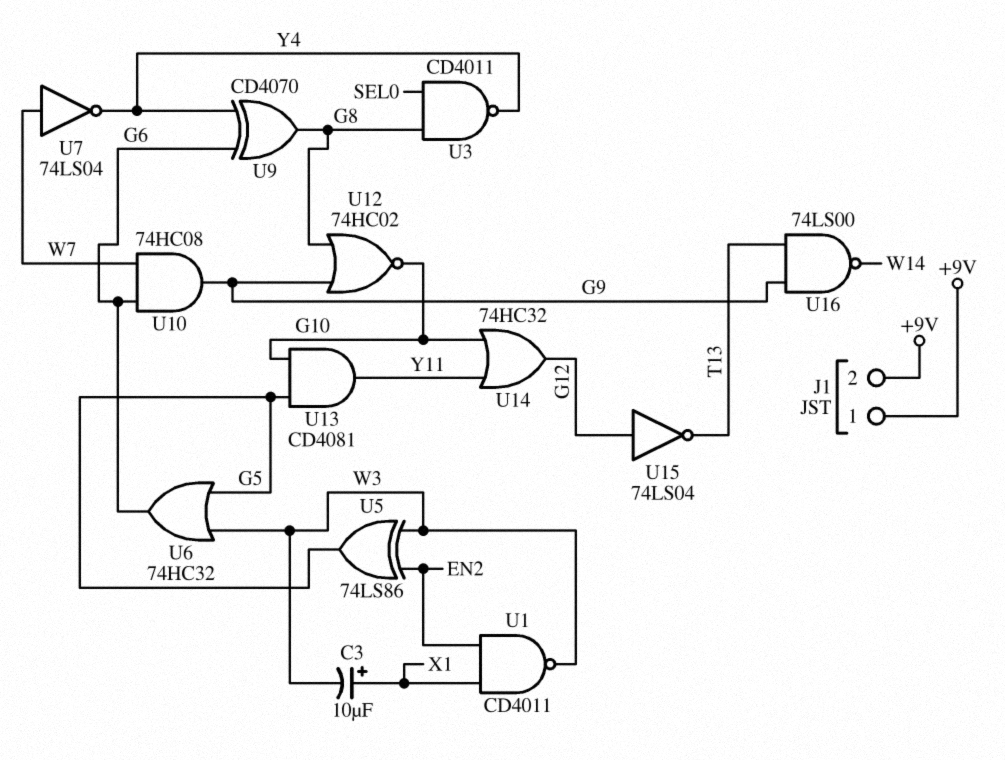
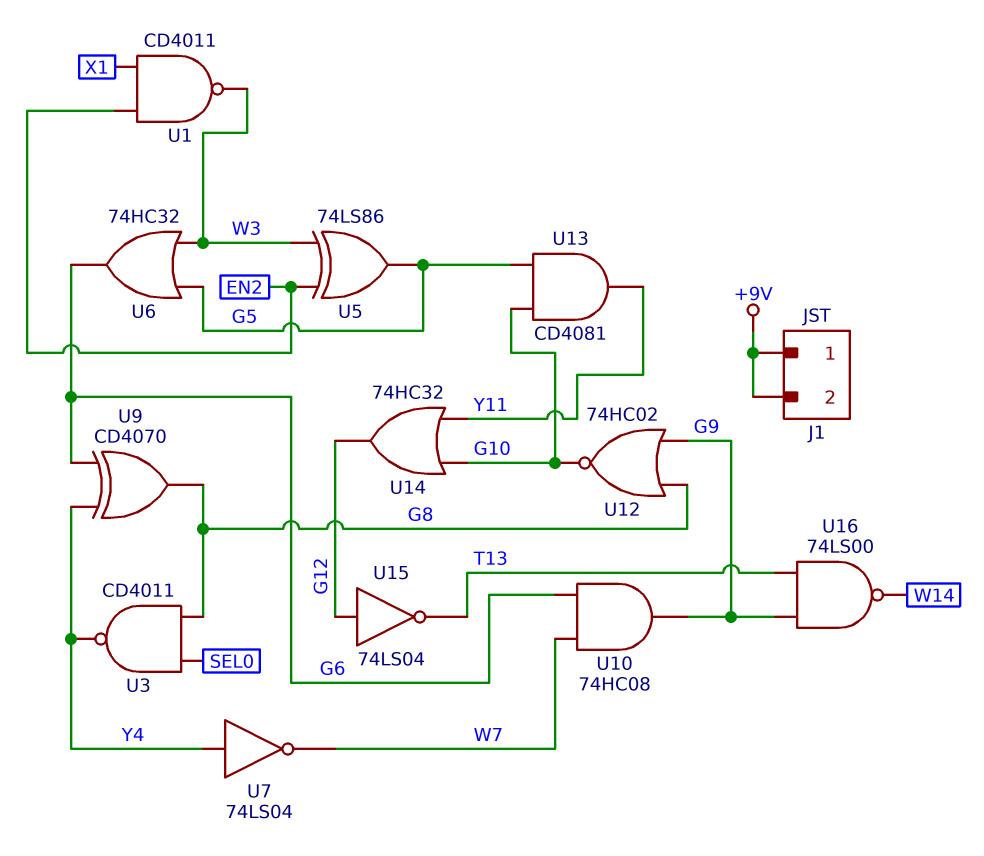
C3: 10uF (plus X1, minus W3) -> none
U7: NOT 74LS04 (in W7, out Y4) -> NOT 74LS04 (in Y4, out W7)

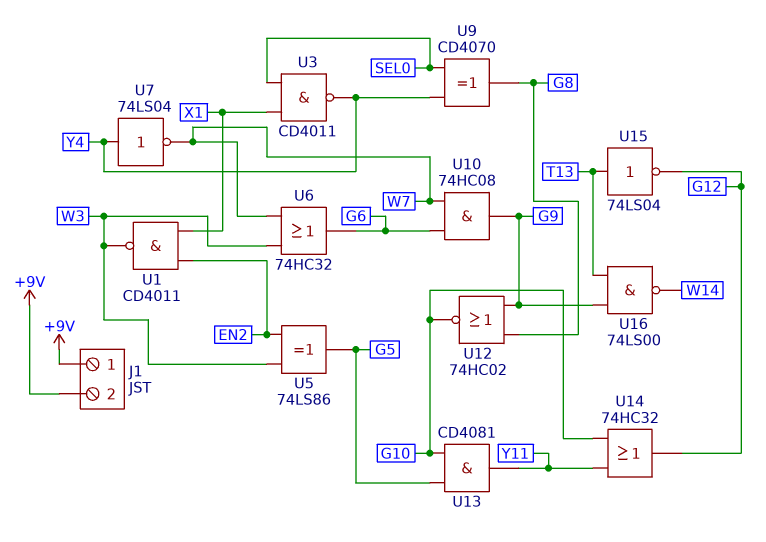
U3: NAND CD4011 (in G8, in SEL0, out Y4) -> NAND CD4011 (in SEL0, in X1, out Y4)
U6: OR 74HC32 (in G5, in W3, out G6) -> OR 74HC32 (in W3, in W7, out G6)
U9: XOR CD4070 (in G6, in Y4, out G8) -> XOR CD4070 (in SEL0, in Y4, out G8)
U15: NOT 74LS04 (in G12, out T13) -> NOT 74LS04 (in T13, out G12)

